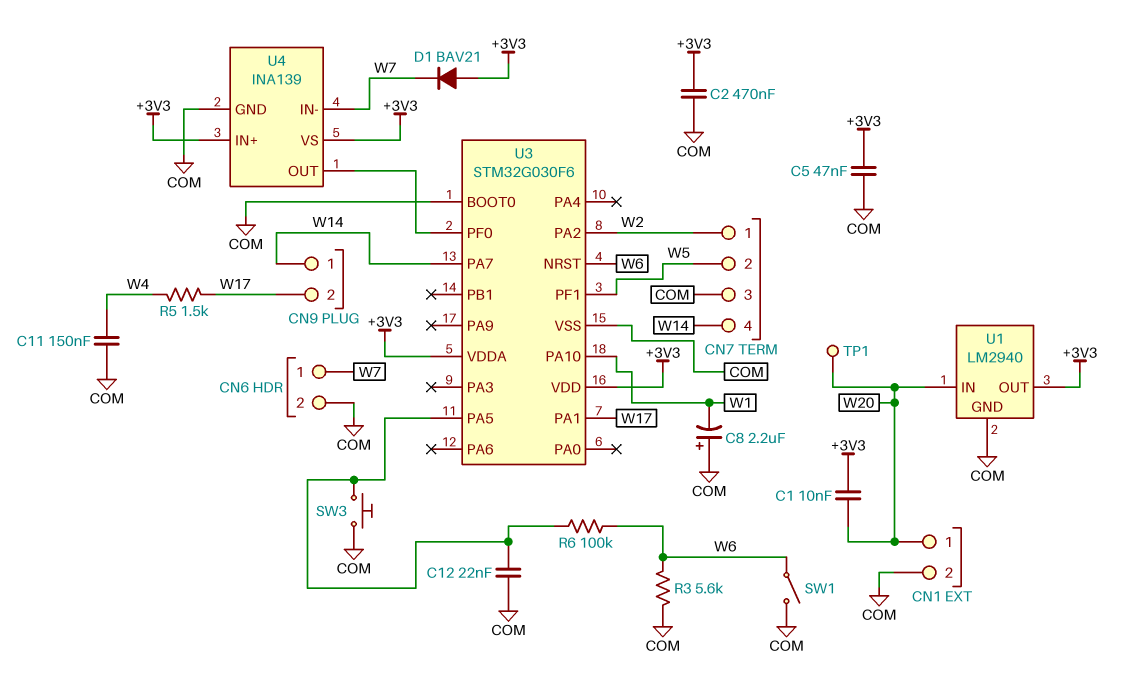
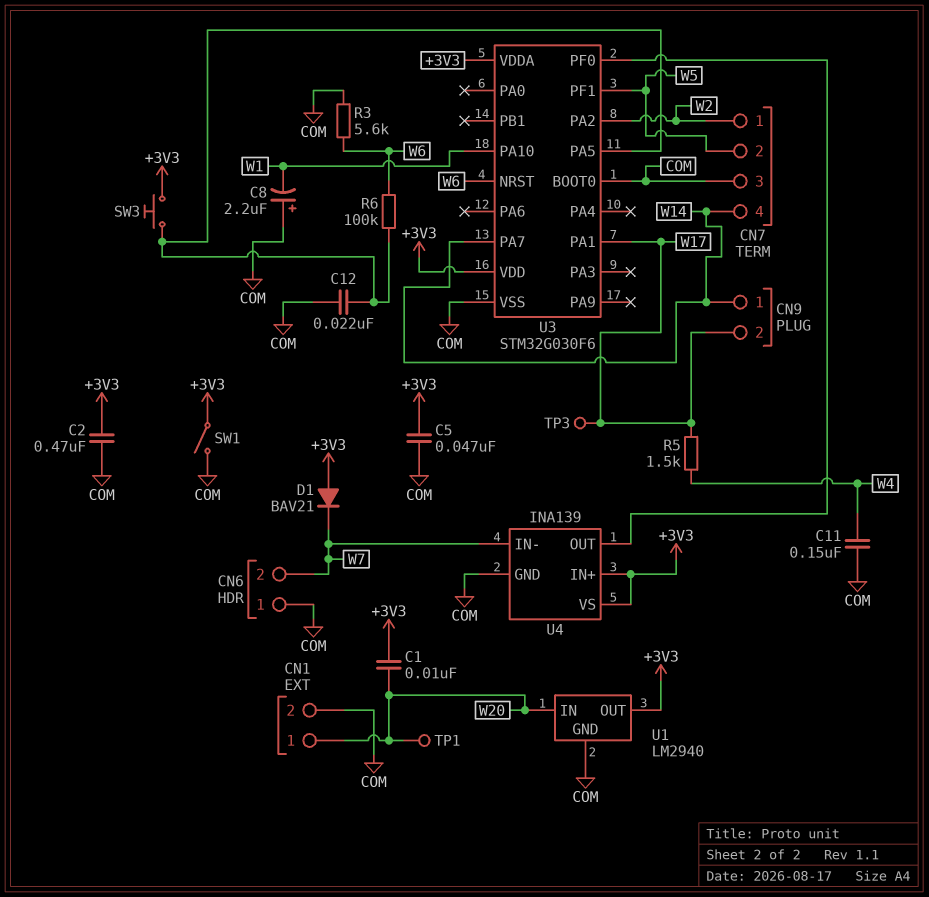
CN6 pin 1: W7 -> COM
CN6 pin 2: COM -> W7
SW1: switch (COM, W6) -> switch (+3V3, COM)
SW3: button (COM, U3/PA5) -> button (+3V3, U3/PA5)
TP3: none -> test point (W17)

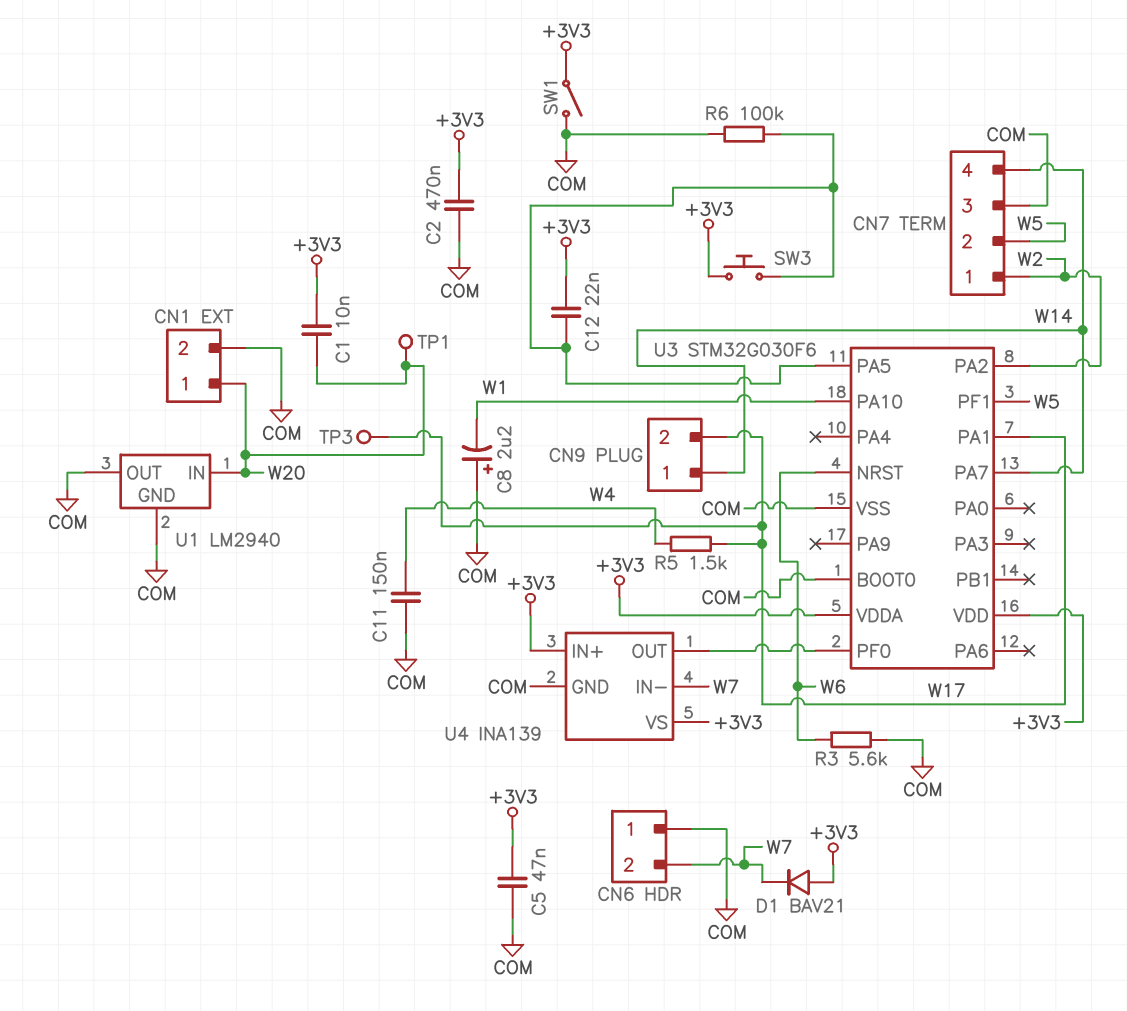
C12: 22nF (COM, U3/PA5) -> 22nF (+3V3, U3/PA5)
R6: 100k (U3/PA5, W6) -> 100k (COM, U3/PA5)
U1 pin OUT: +3V3 -> COM

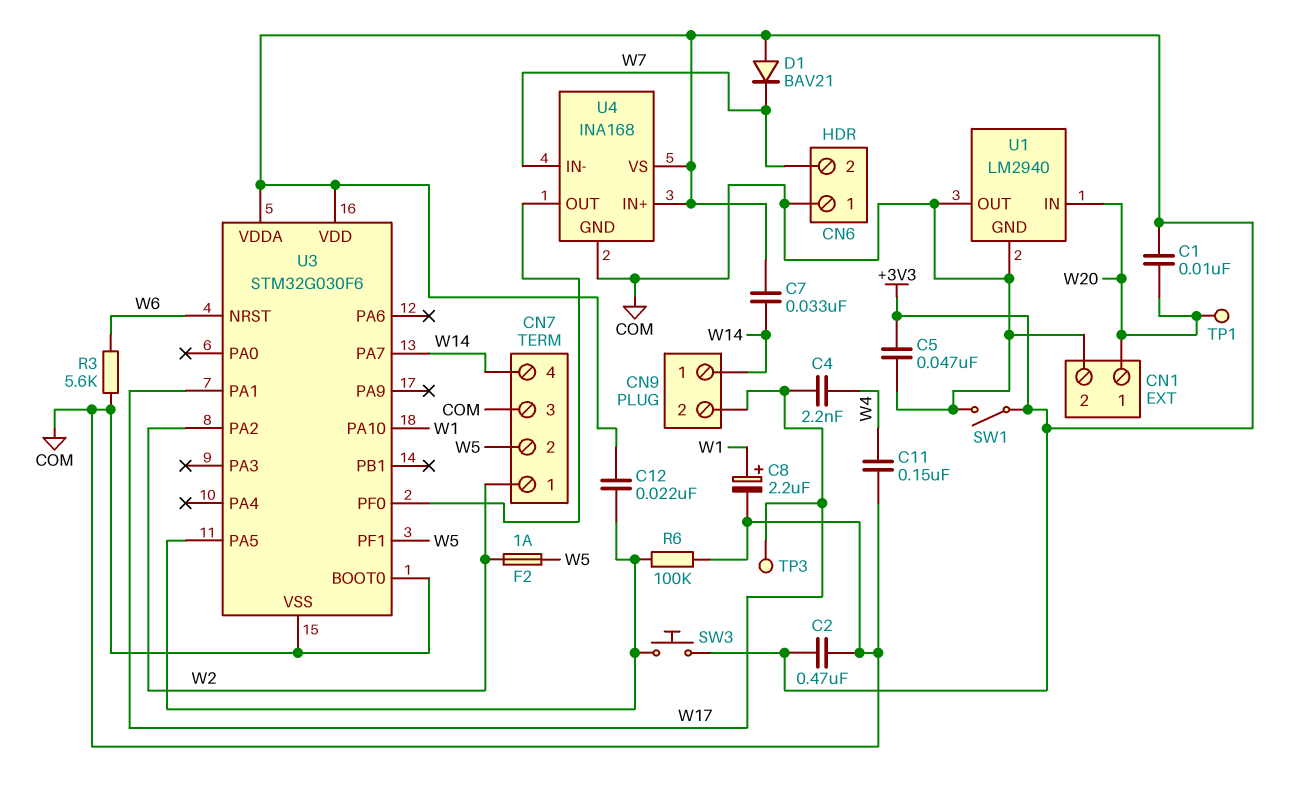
C4: none -> 2.2nF (W4, W17)
C7: none -> 33nF (+3V3, W14)
C8: 2.2uF (plus COM, minus W1) -> 2.2uF (plus W1, minus COM)
F2: none -> 1A (W2, W5)
R5: 1.5k (W4, W17) -> none
U4: INA139 -> INA168

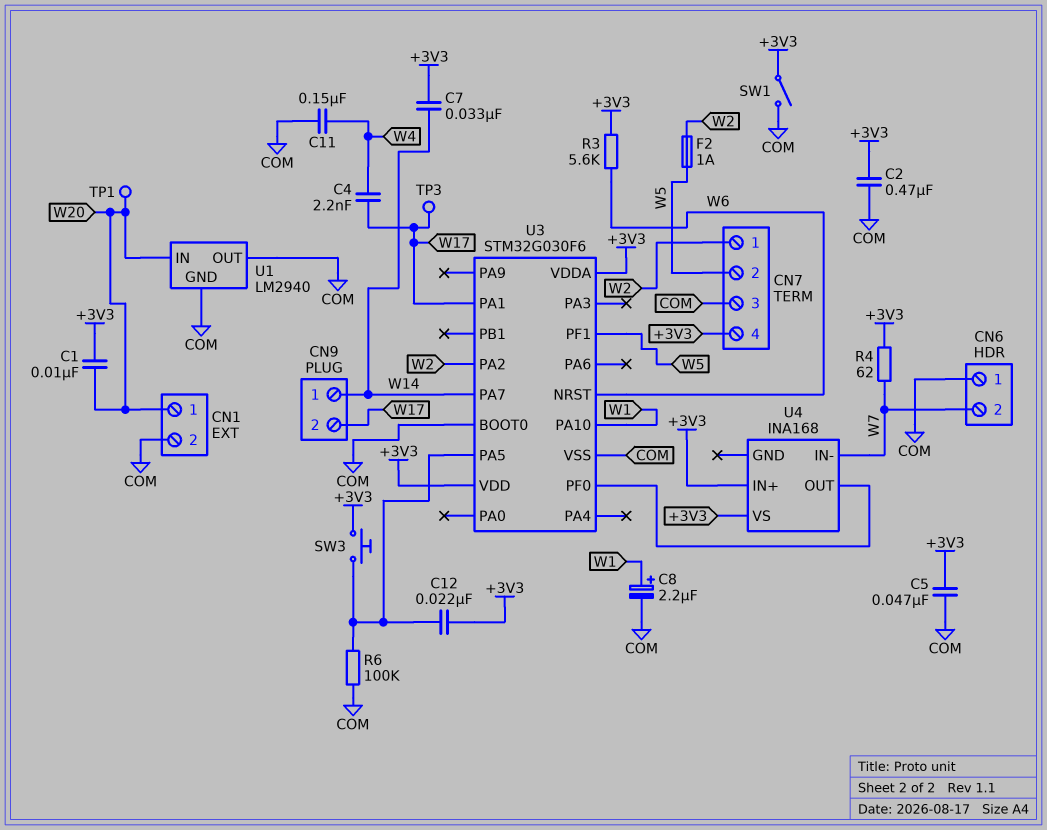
CN7 pin 4: W14 -> +3V3
D1: diode BAV21 (A +3V3, K W7) -> none
R3: 5.6k (COM, W6) -> 5.6k (+3V3, W6)
R4: none -> 62 (+3V3, W7)
U4 pin GND: COM -> none

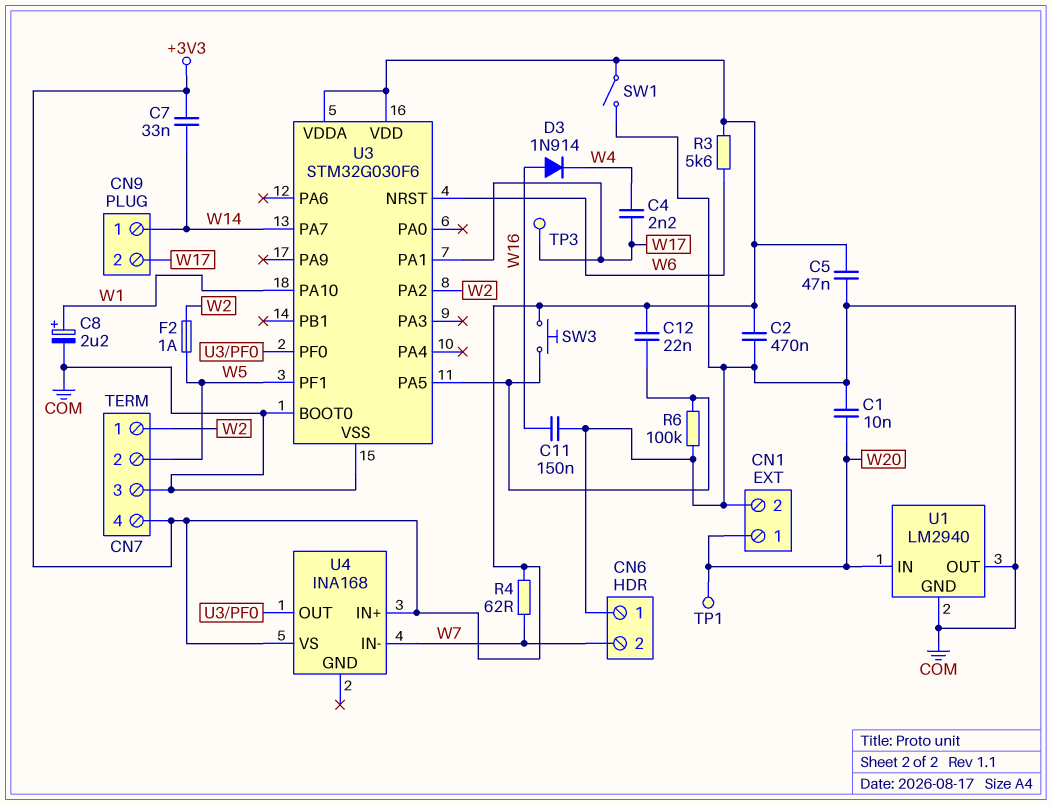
C1: 10nF (+3V3, W20) -> 10nF (COM, W20)
C11: 150nF (COM, W4) -> 150nF (COM, W16)
D3: none -> diode 1N914 (A W16, K W4)

